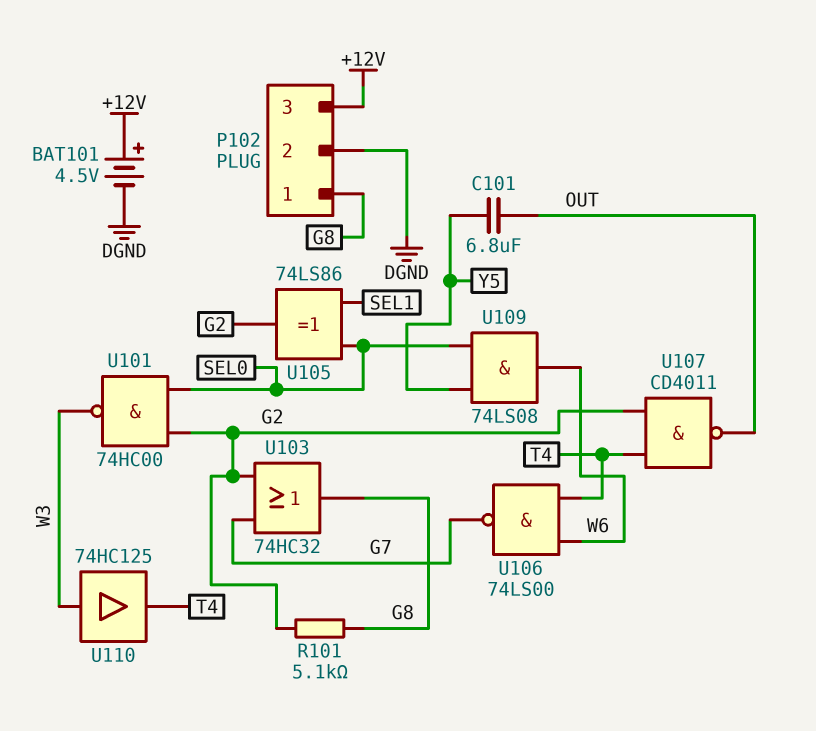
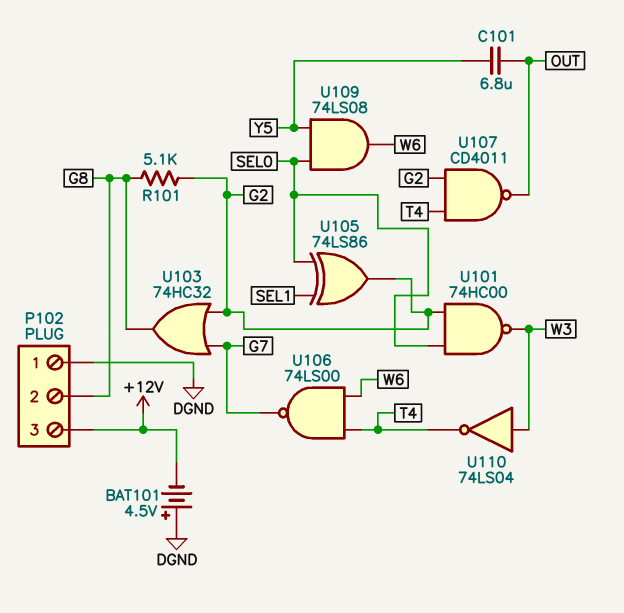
BAT101: 4.5V (plus +12V, minus DGND) -> 4.5V (plus DGND, minus +12V)
P102 pin 1: G8 -> DGND
P102 pin 2: DGND -> G8
U110: buffer 74HC125 (in W3, out T4) -> NOT 74LS04 (in W3, out T4)

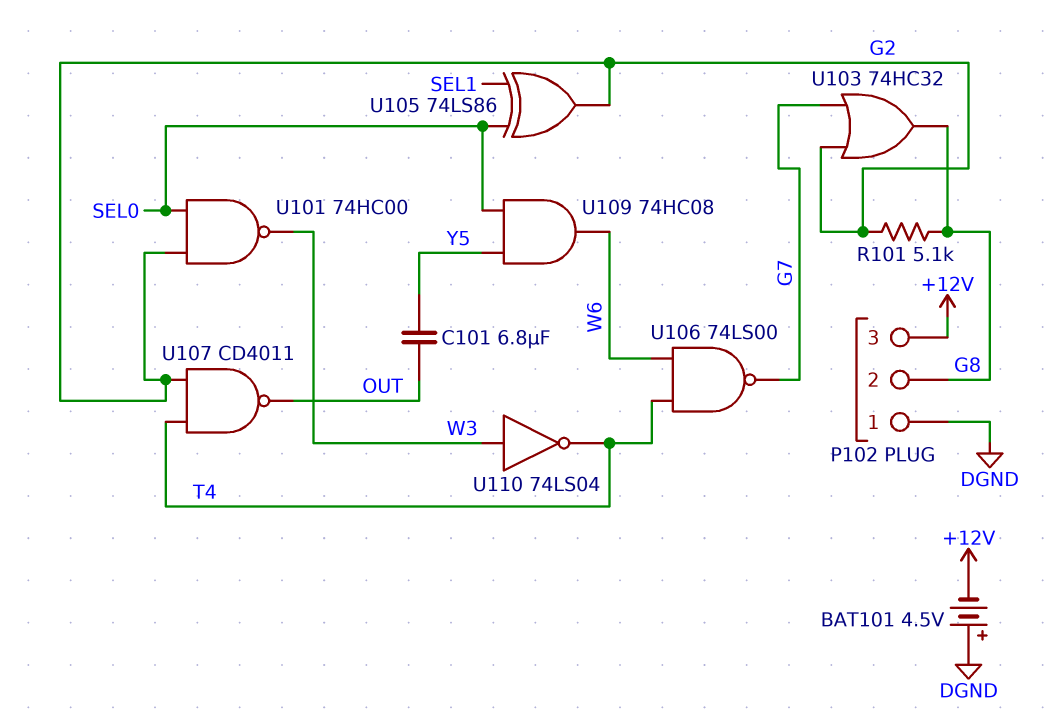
U109: AND 74LS08 (in SEL0, in Y5, out W6) -> AND 74HC08 (in SEL0, in Y5, out W6)

